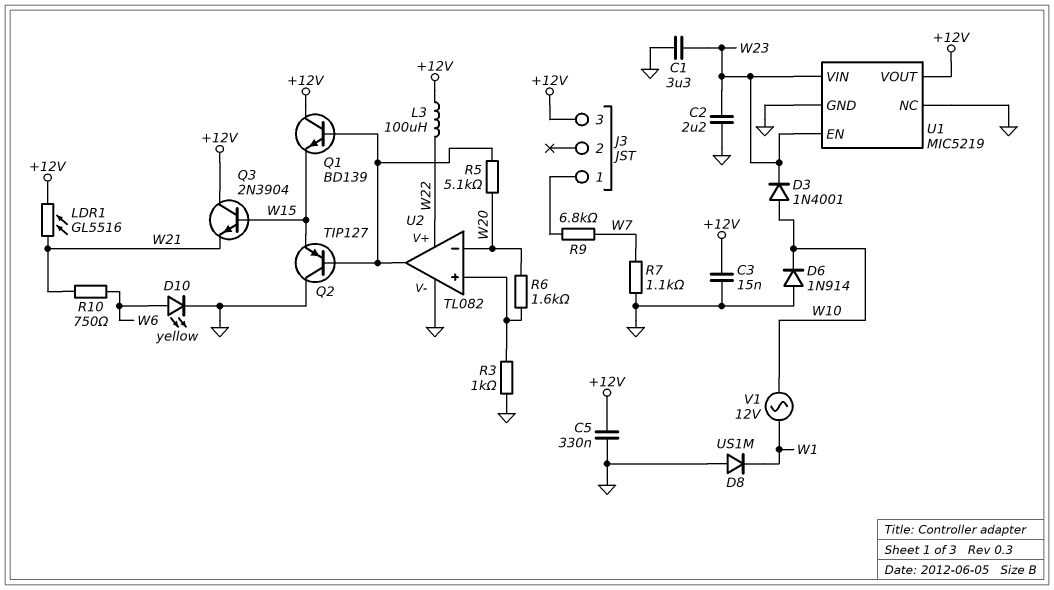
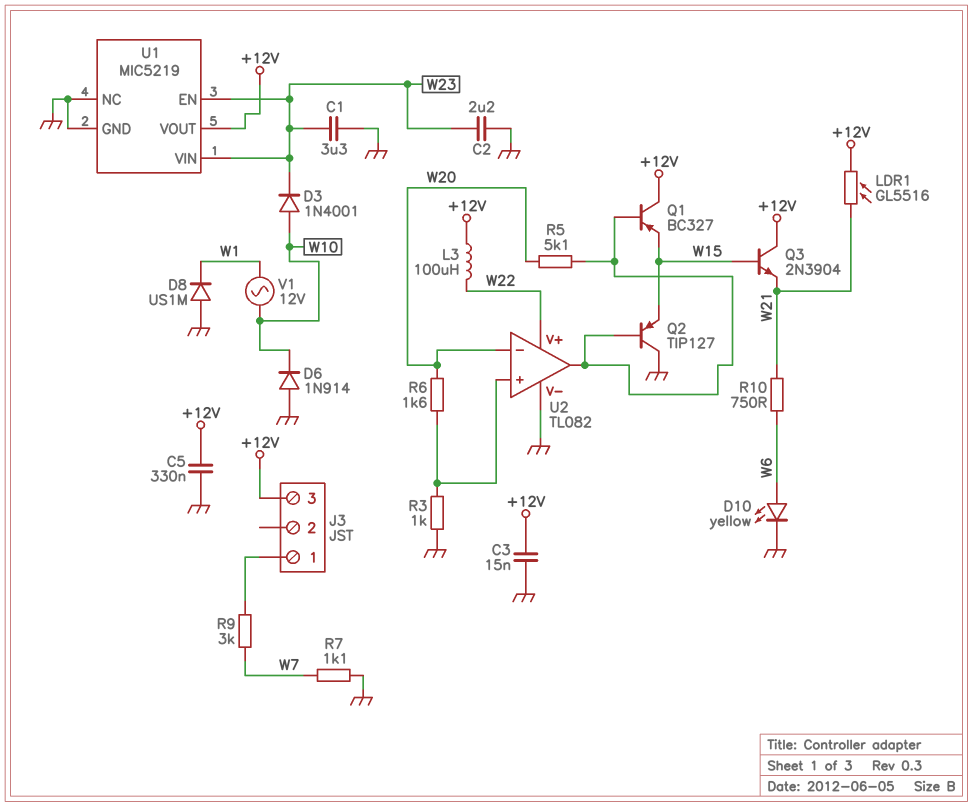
Q1: NPN BD139 (B U2/out, C +12V, E W15) -> PNP BC327 (B U2/out, C +12V, E W15)
R9: 6.8k (J3/1, W7) -> 3k (J3/1, W7)

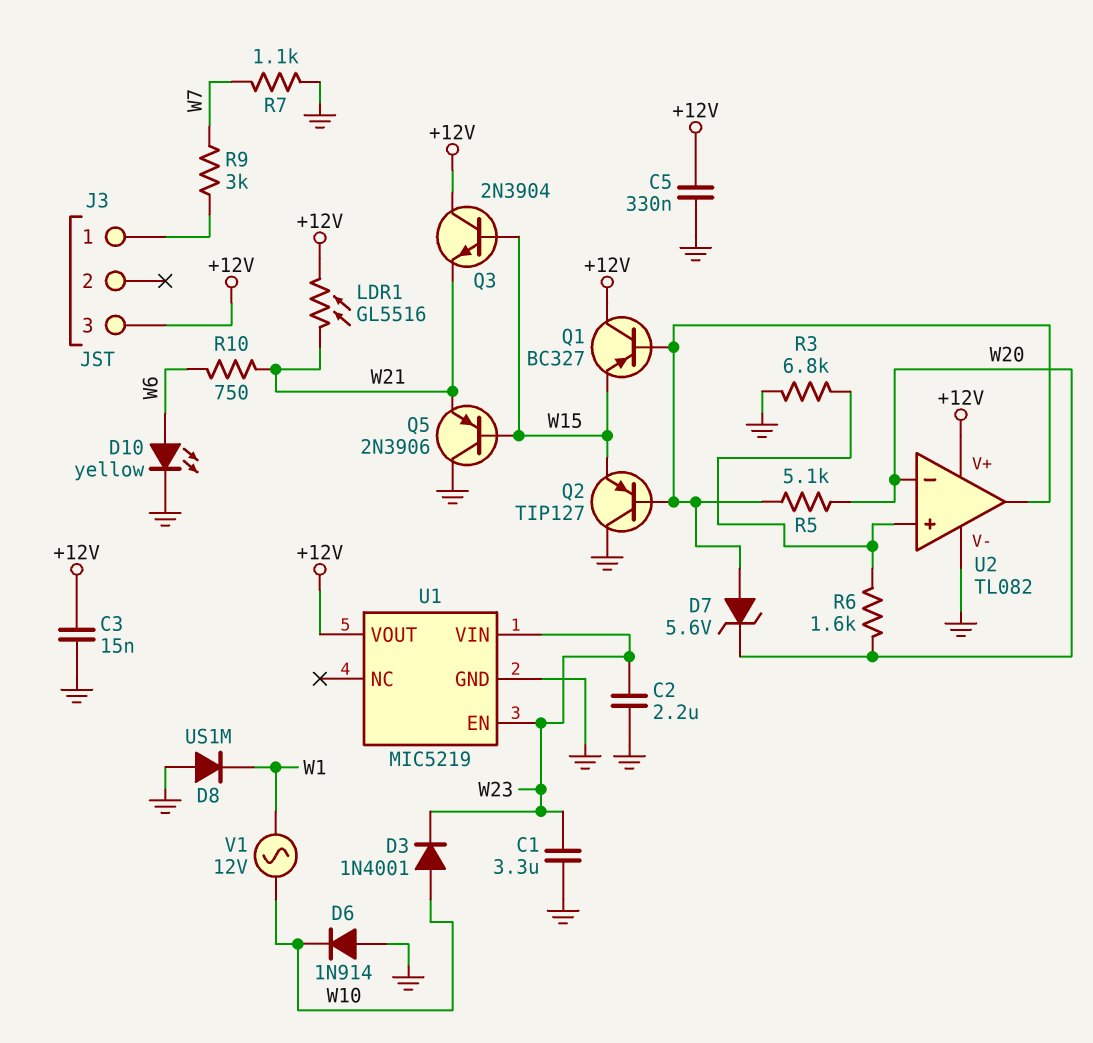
D7: none -> zener 5.6V (A U2/out, K W20)
L3: 100uH (+12V, W22) -> none
Q5: none -> PNP 2N3906 (B W15, C GND, E W21)
R3: 1k (GND, U2/in+) -> 6.8k (GND, U2/in+)
U1 pin NC: GND -> none
U2 pin V+: W22 -> +12V

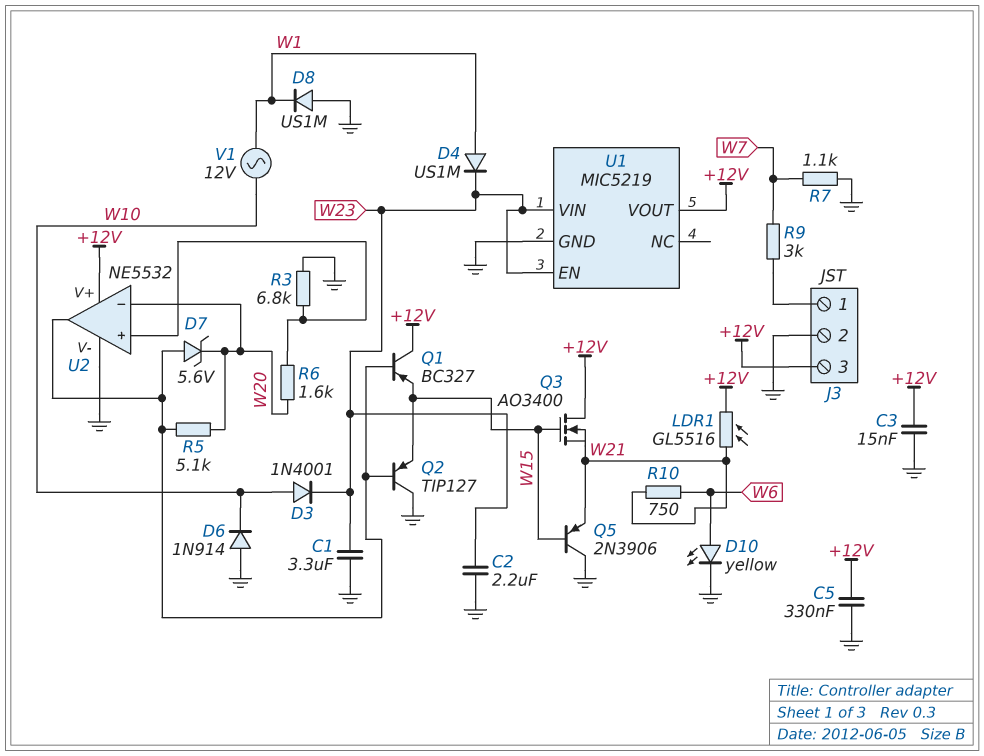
D4: none -> diode US1M (A W1, K W23)
J3 pin 2: none -> GND
Q3: NPN 2N3904 (B W15, C +12V, E W21) -> NMOS AO3400 (G W15, D +12V, S W21)
U2: TL082 -> NE5532

